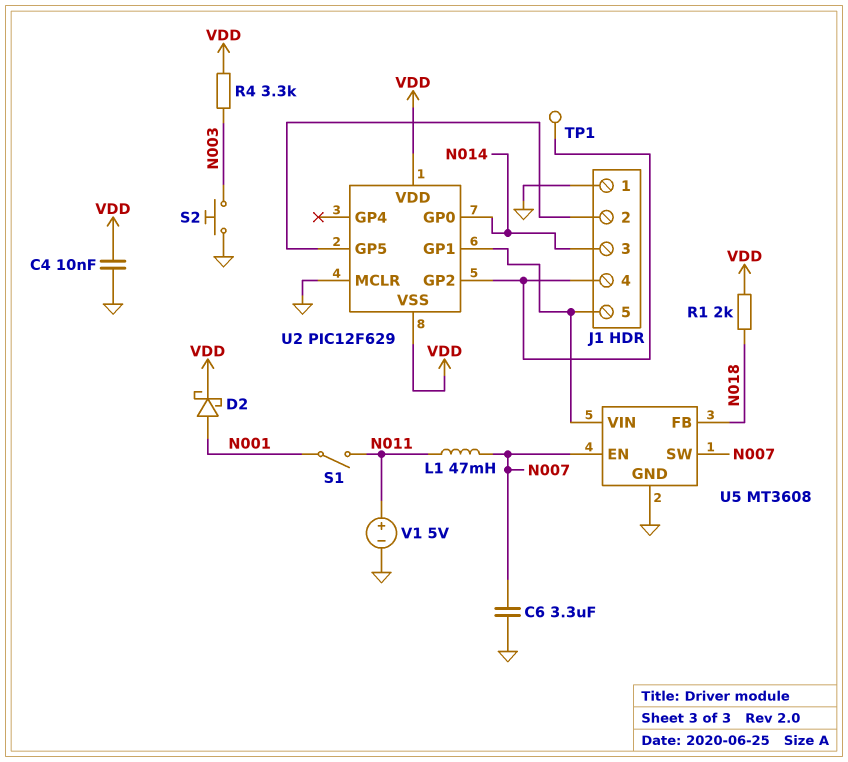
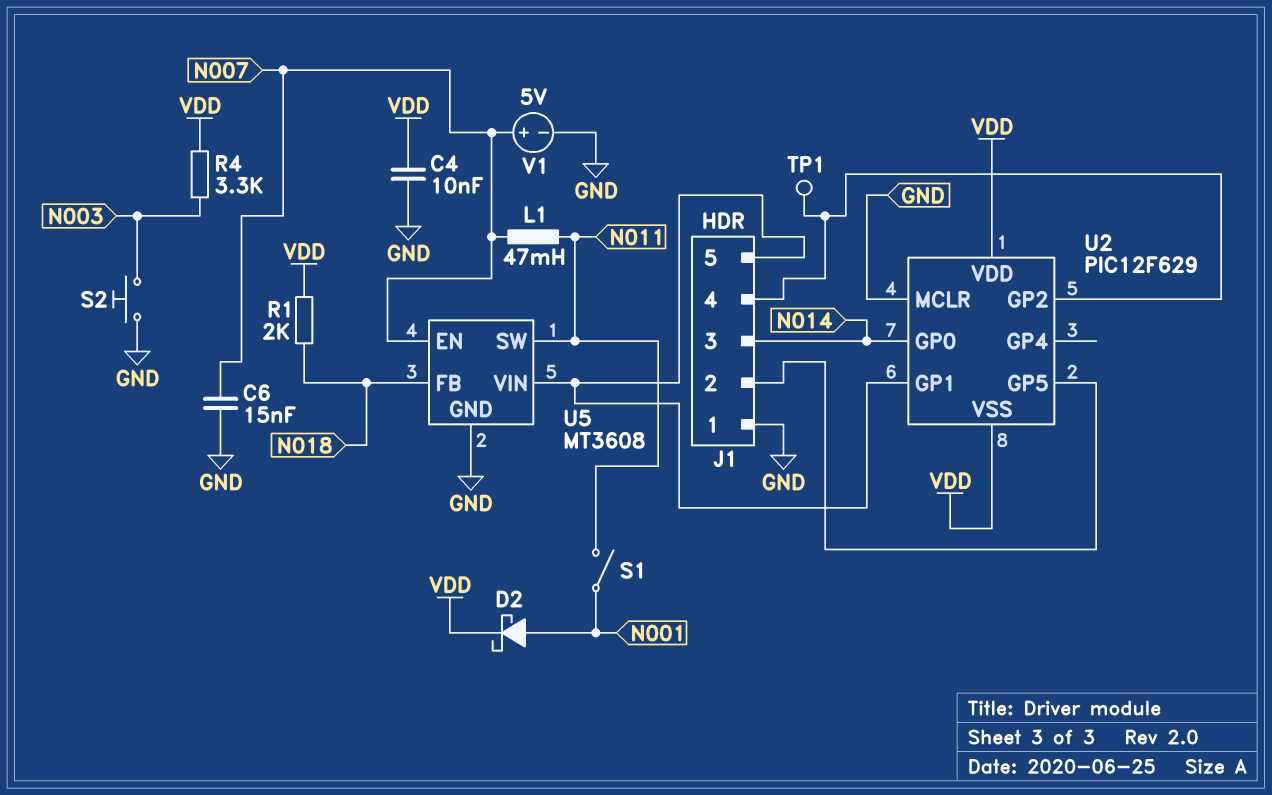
C6: 3.3uF (GND, N007) -> 15nF (GND, N007)
U5 pin SW: N007 -> N011
V1: 5V (plus N011, minus GND) -> 5V (plus N007, minus GND)

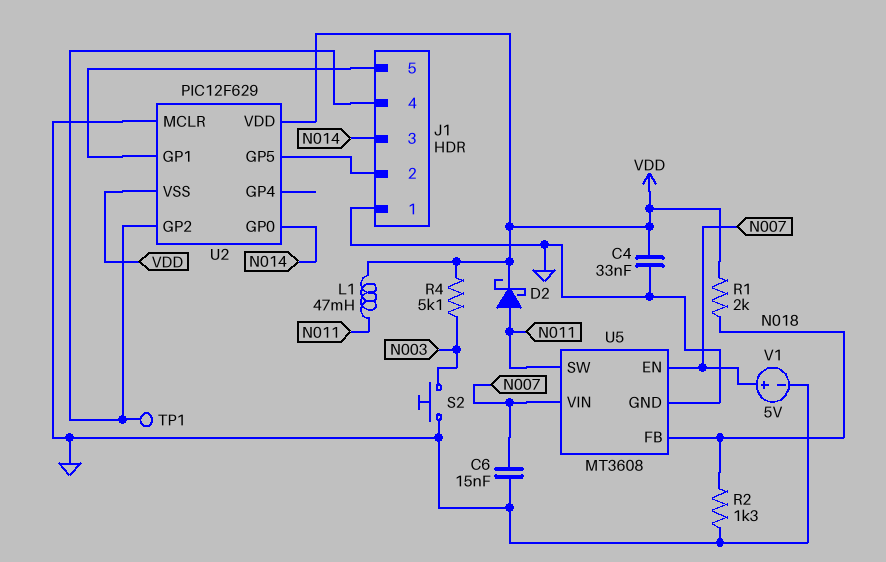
C4: 10nF (GND, VDD) -> 33nF (GND, VDD)
D2: schottky (A N001, K VDD) -> schottky (A N011, K VDD)
L1: 47mH (N007, N011) -> 47mH (N011, VDD)
R2: none -> 1.3k (GND, N018)
R4: 3.3k (N003, VDD) -> 5.1k (N003, VDD)
S1: switch (N001, N011) -> none
U5 pin VIN: J1/5 -> N007

